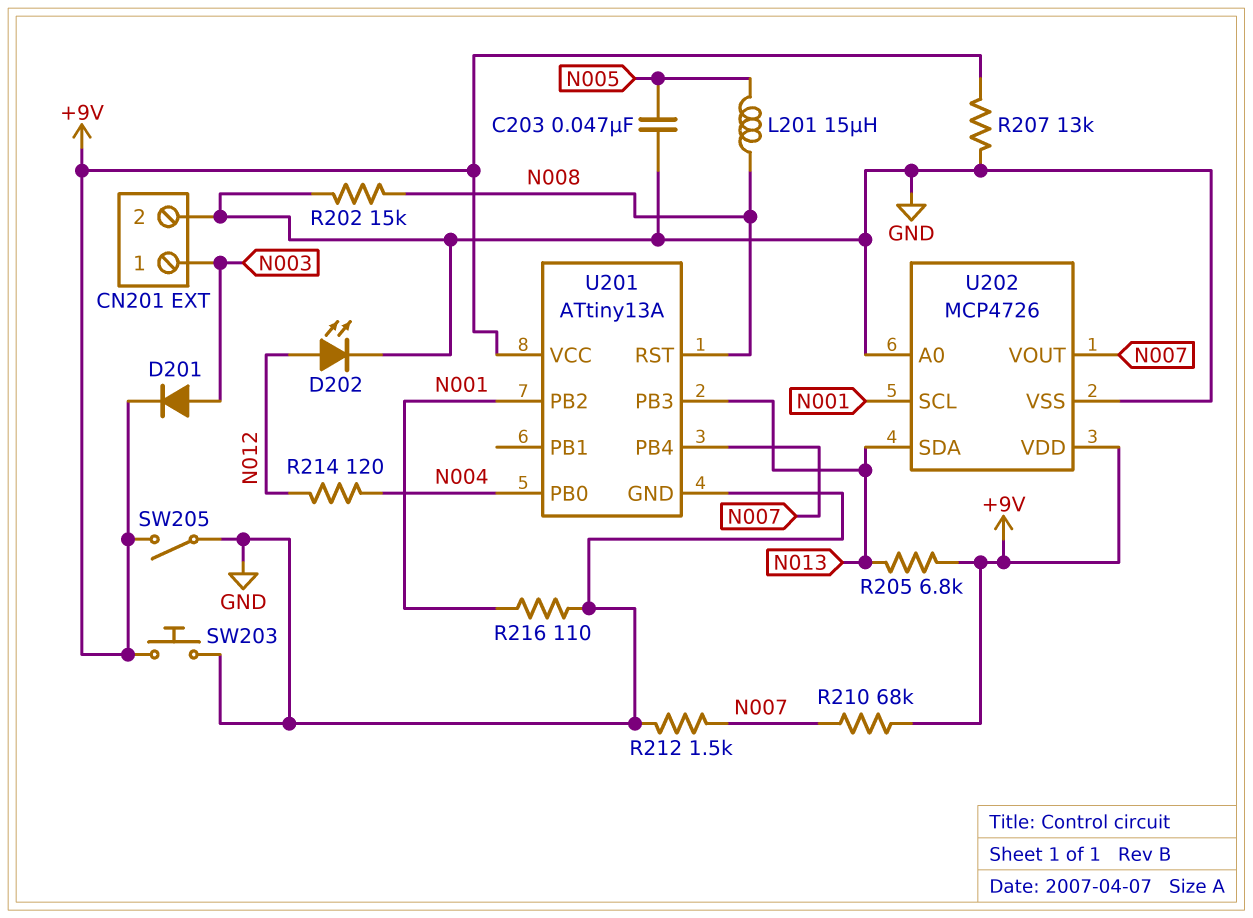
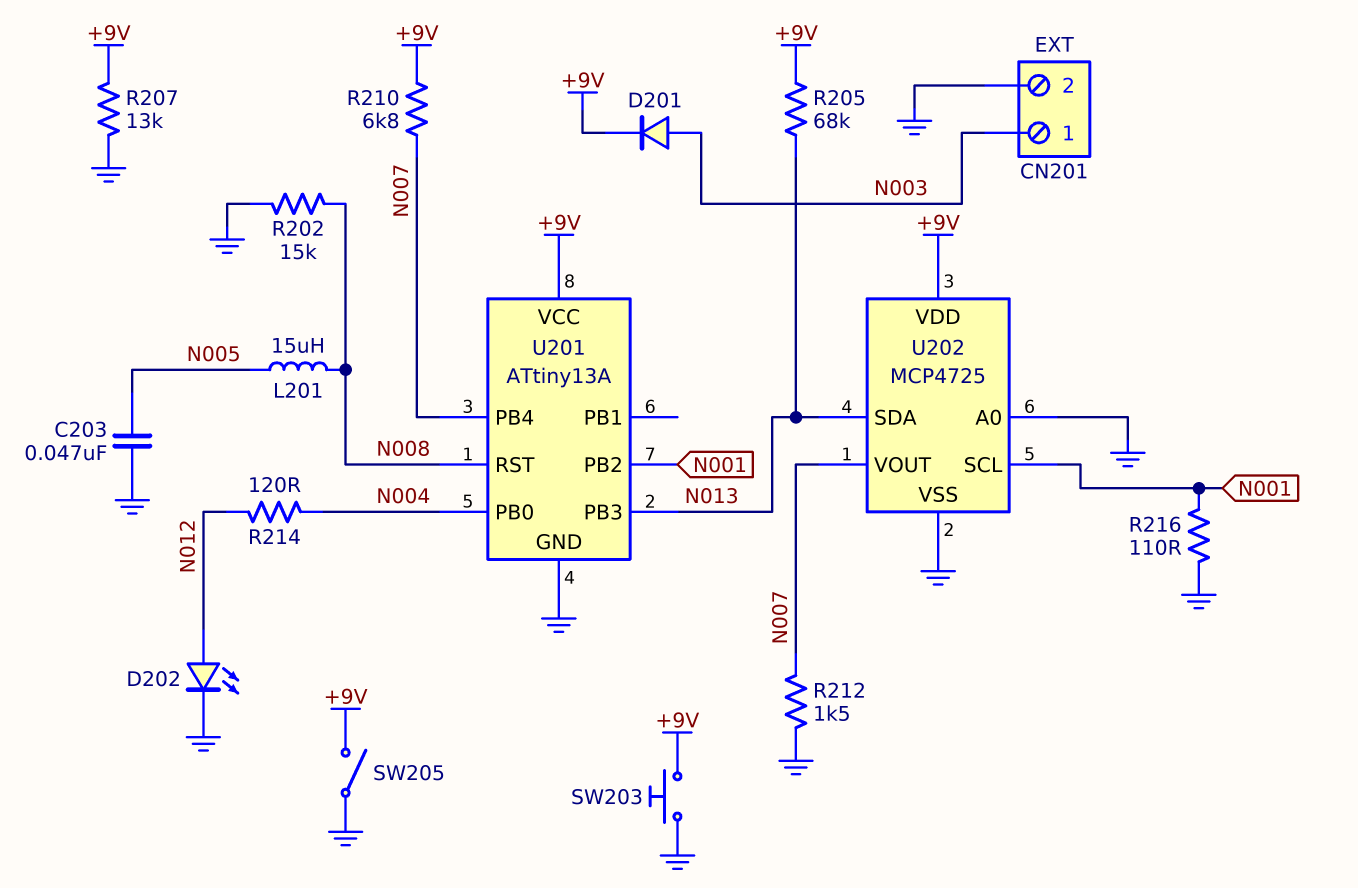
R205: 6.8k (+9V, N013) -> 68k (+9V, N013)
R210: 68k (+9V, N007) -> 6.8k (+9V, N007)
U202: MCP4726 -> MCP4725

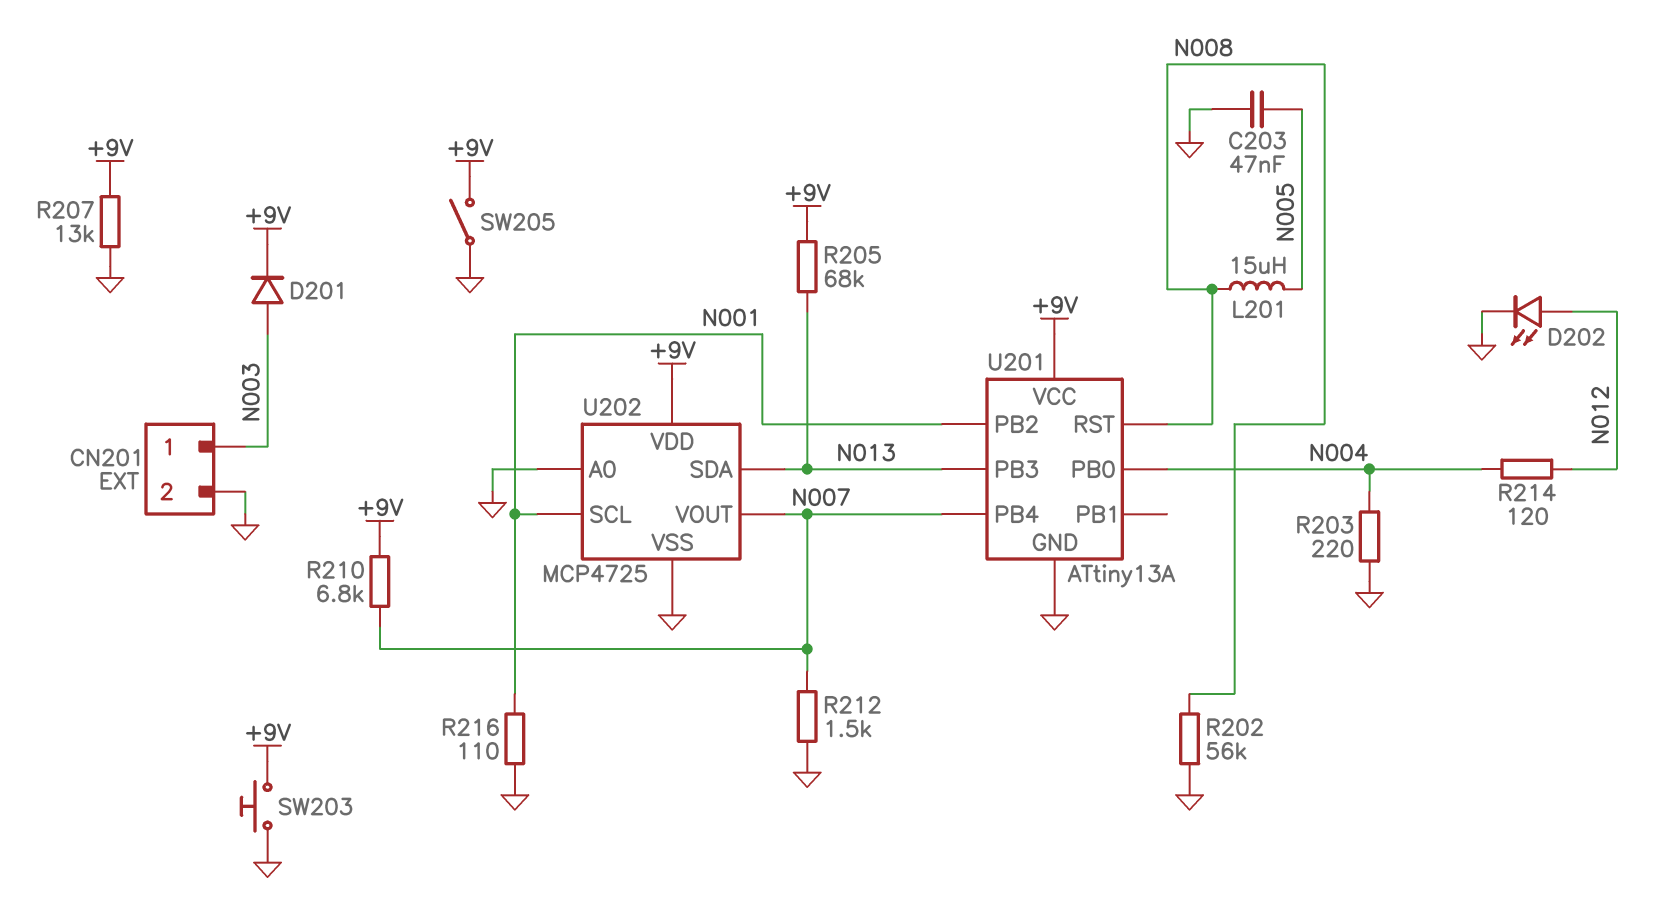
R202: 15k (GND, N008) -> 56k (GND, N008)
R203: none -> 220 (GND, N004)

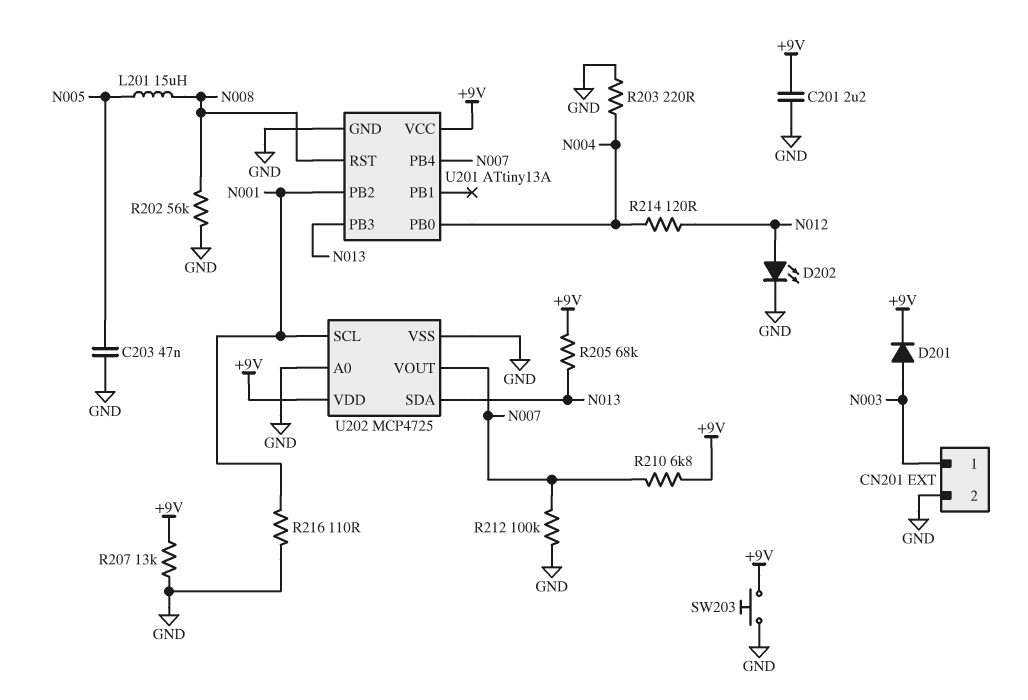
C201: none -> 2.2uF (+9V, GND)
R212: 1.5k (GND, N007) -> 100k (GND, N007)
SW205: switch (+9V, GND) -> none

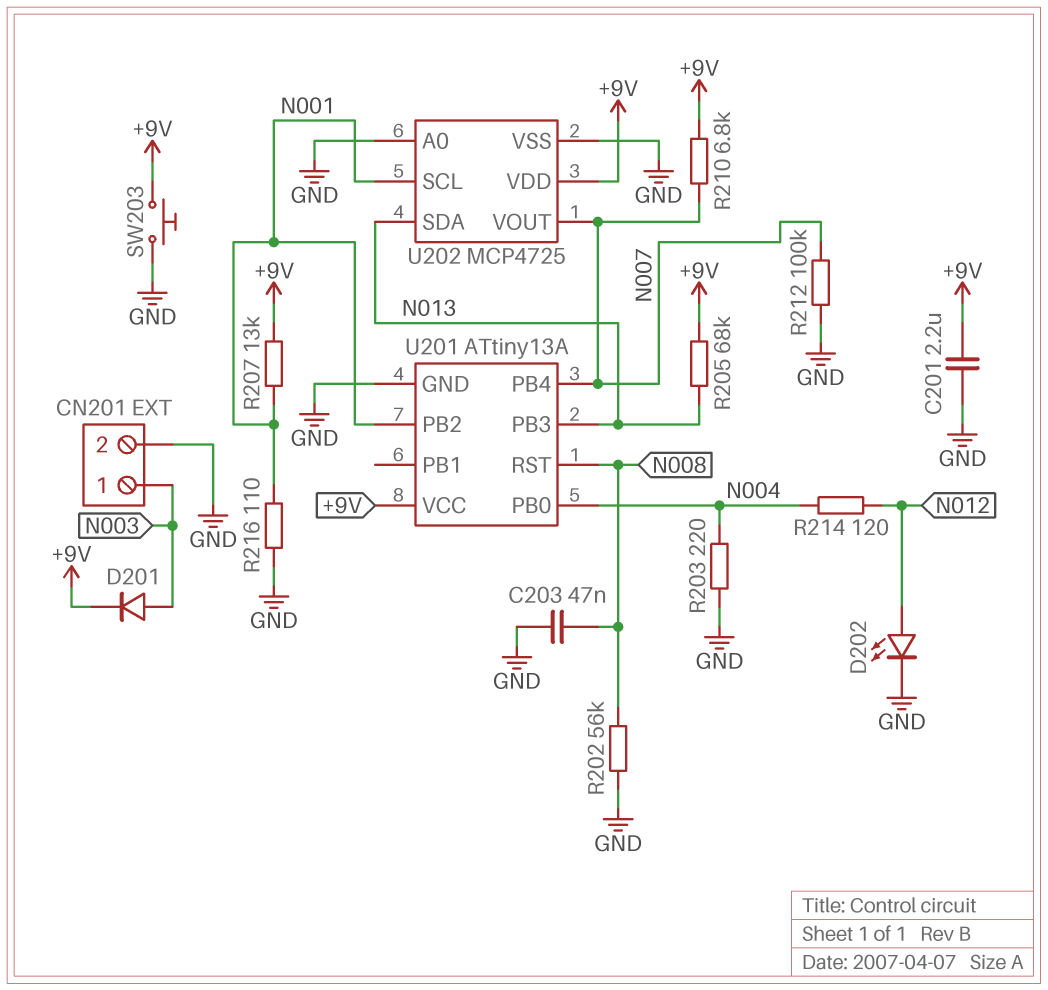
C203: 47nF (GND, N005) -> 47nF (GND, N008)
L201: 15uH (N005, N008) -> none
R207: 13k (+9V, GND) -> 13k (+9V, N001)

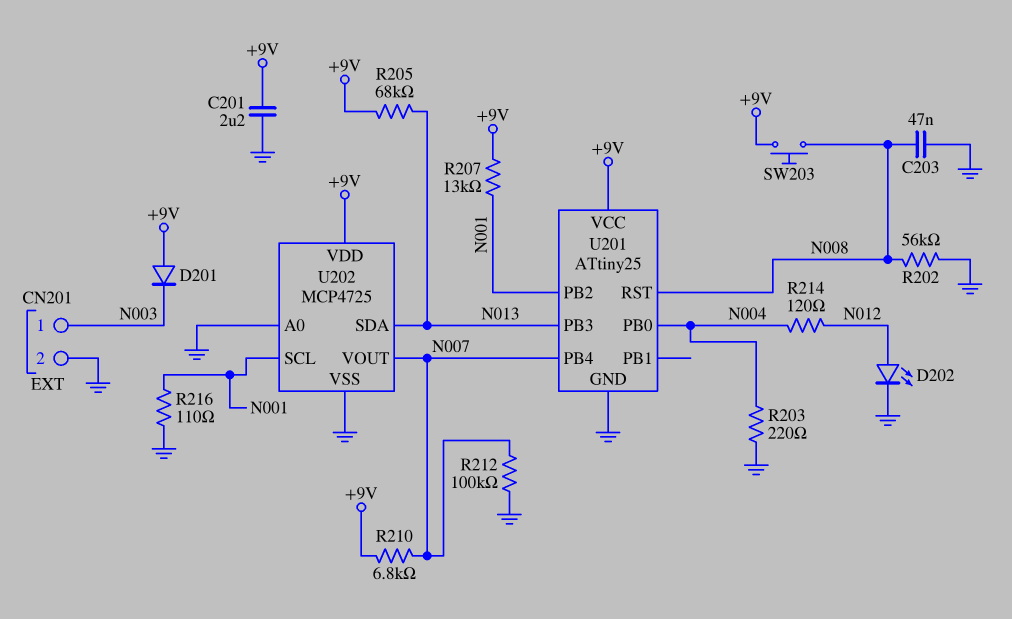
D201: diode (A N003, K +9V) -> diode (A +9V, K N003)
SW203: button (+9V, GND) -> button (+9V, N008)
U201: ATtiny13A -> ATtiny25

